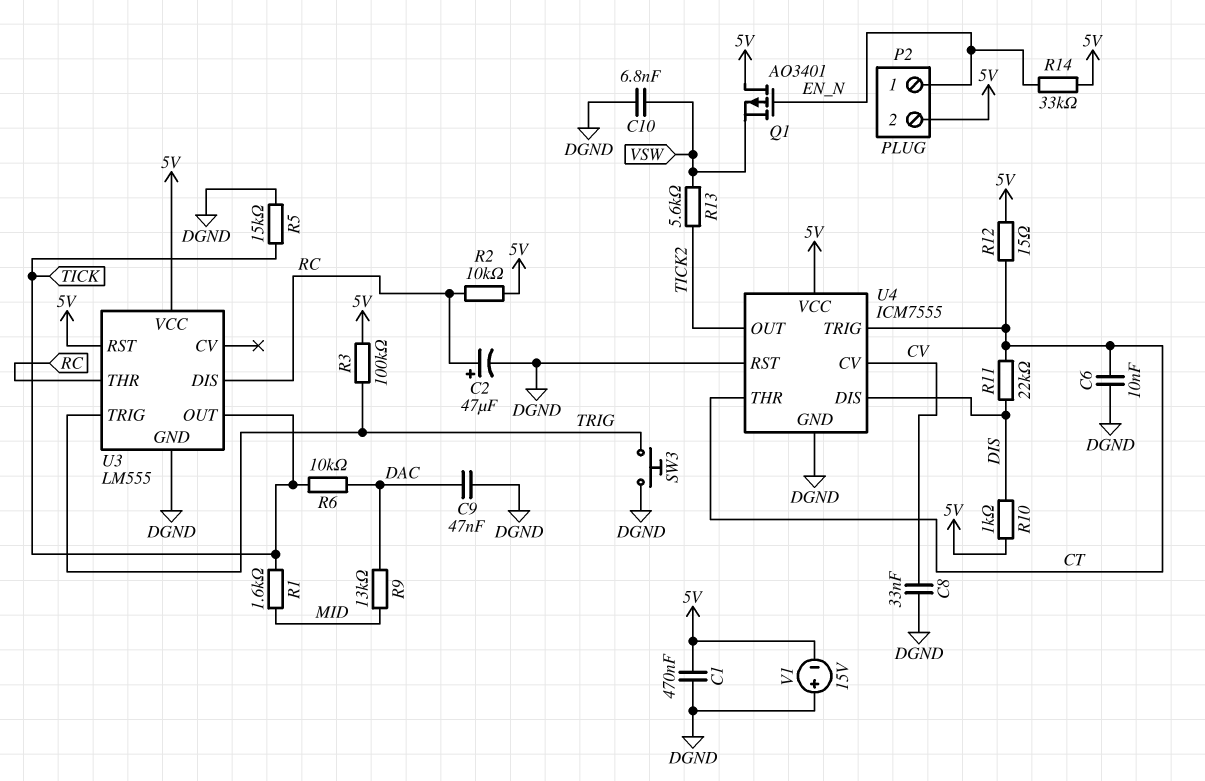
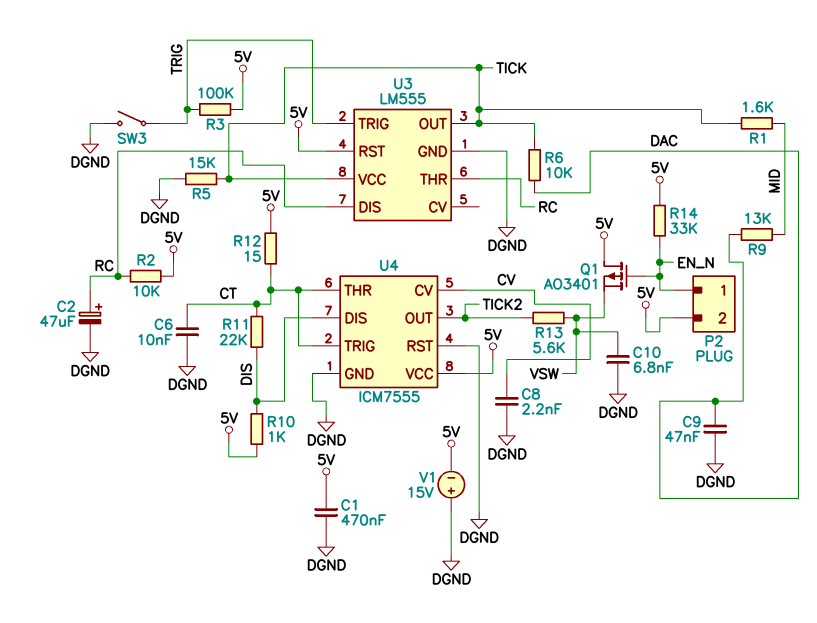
C8: 33nF (CV, DGND) -> 2.2nF (CV, DGND)
SW3: button (DGND, TRIG) -> switch (DGND, TRIG)
U3 pin VCC: 5V -> TICK

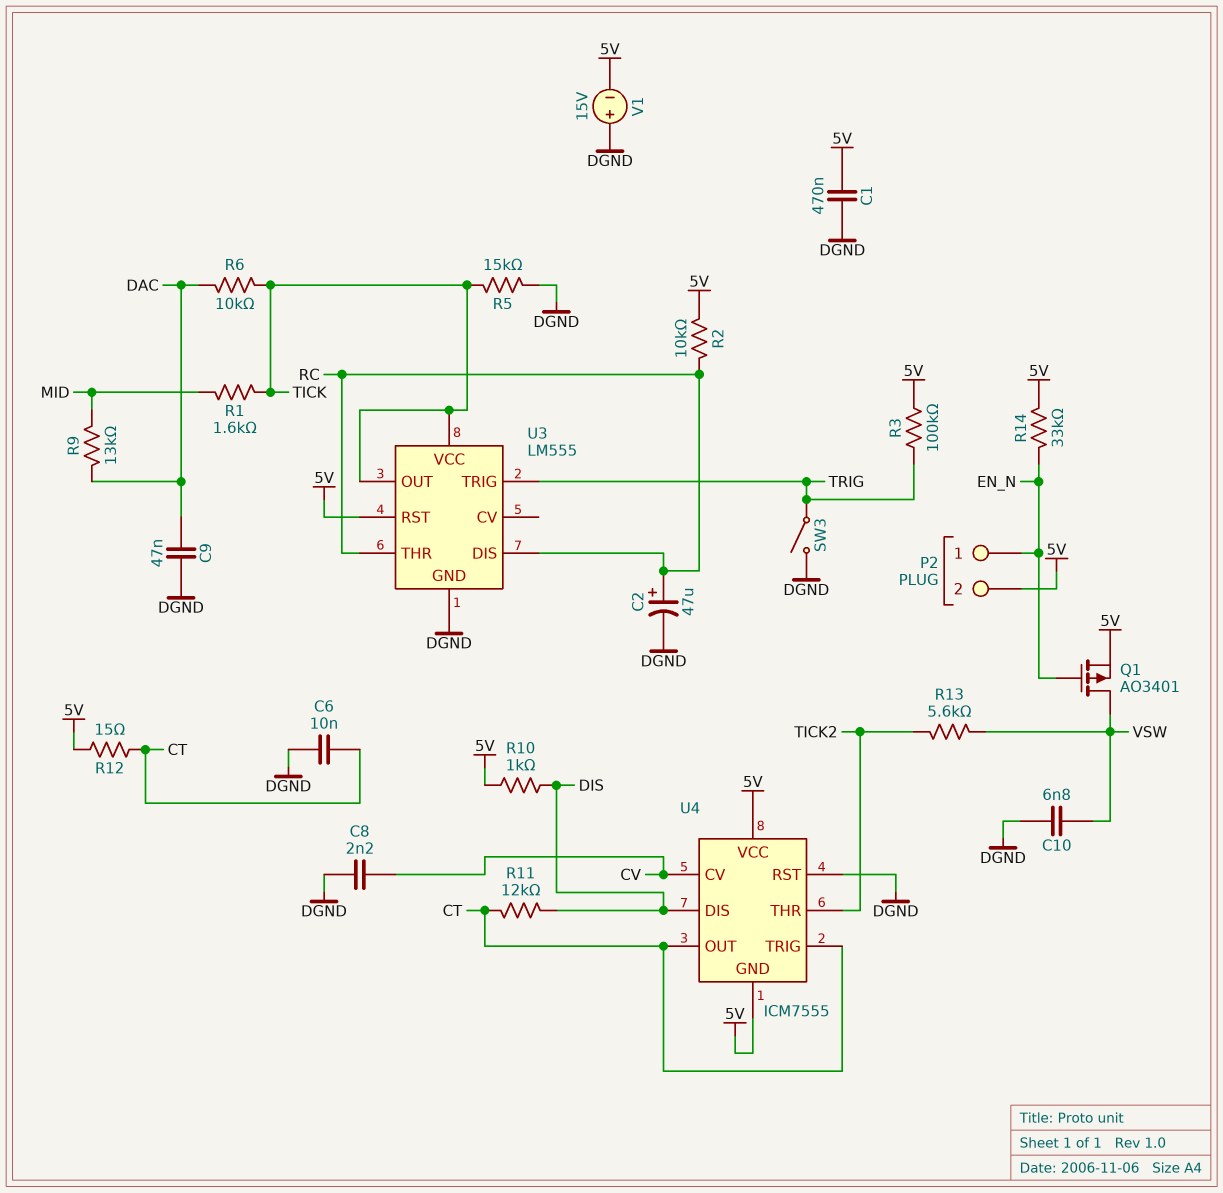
Q1: PMOS AO3401 (G EN_N, D 5V, S VSW) -> PMOS AO3401 (G EN_N, D VSW, S 5V)
R11: 22k (CT, DIS) -> 12k (CT, DIS)
U4 pin GND: DGND -> 5V
U4 pin OUT: TICK2 -> CT
U4 pin THR: CT -> TICK2

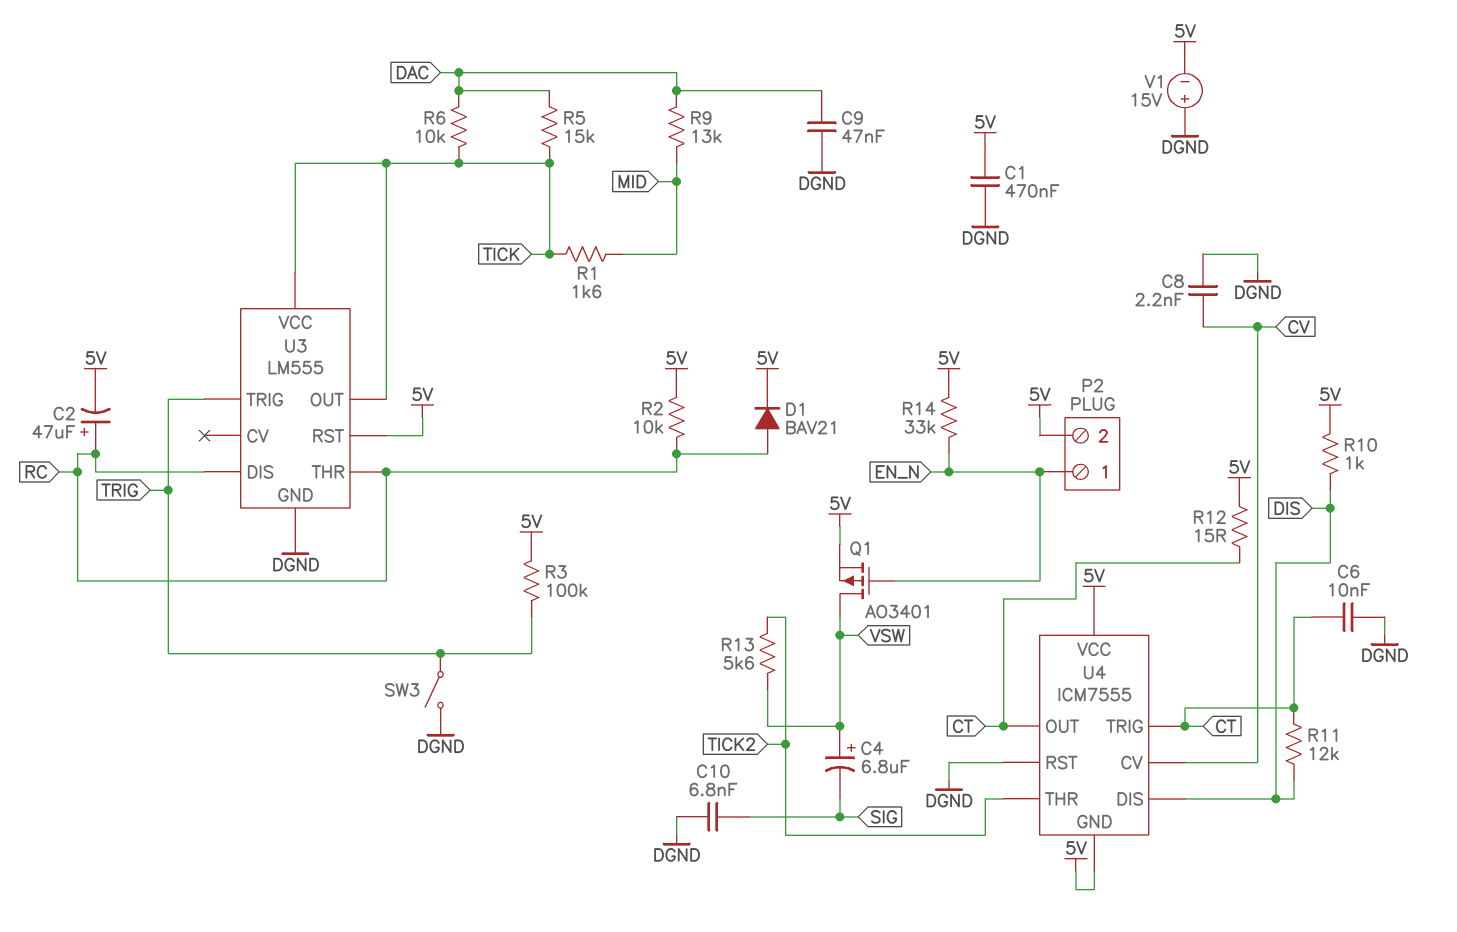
C2: 47uF (plus RC, minus DGND) -> 47uF (plus RC, minus 5V)
C4: none -> 6.8uF (plus VSW, minus SIG)
C10: 6.8nF (DGND, VSW) -> 6.8nF (DGND, SIG)
D1: none -> diode BAV21 (A RC, K 5V)
R5: 15k (DGND, TICK) -> 15k (DAC, TICK)

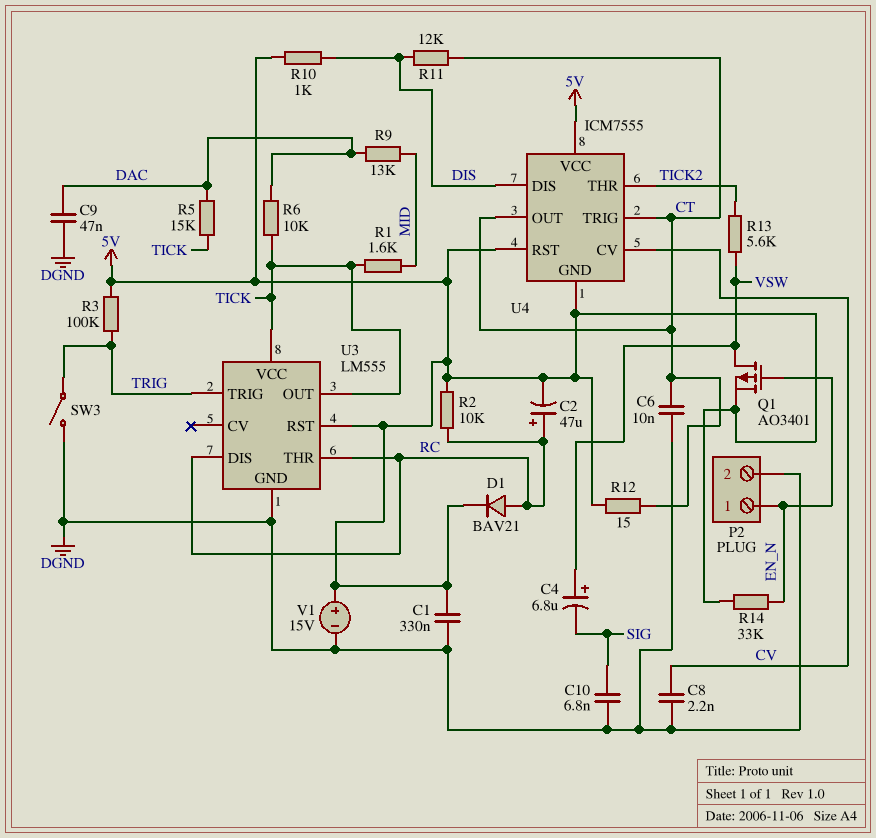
C1: 470nF (5V, DGND) -> 330nF (5V, DGND)
P2 pin 2: 5V -> DGND
U4 pin RST: DGND -> 5V
V1: 15V (plus DGND, minus 5V) -> 15V (plus 5V, minus DGND)

